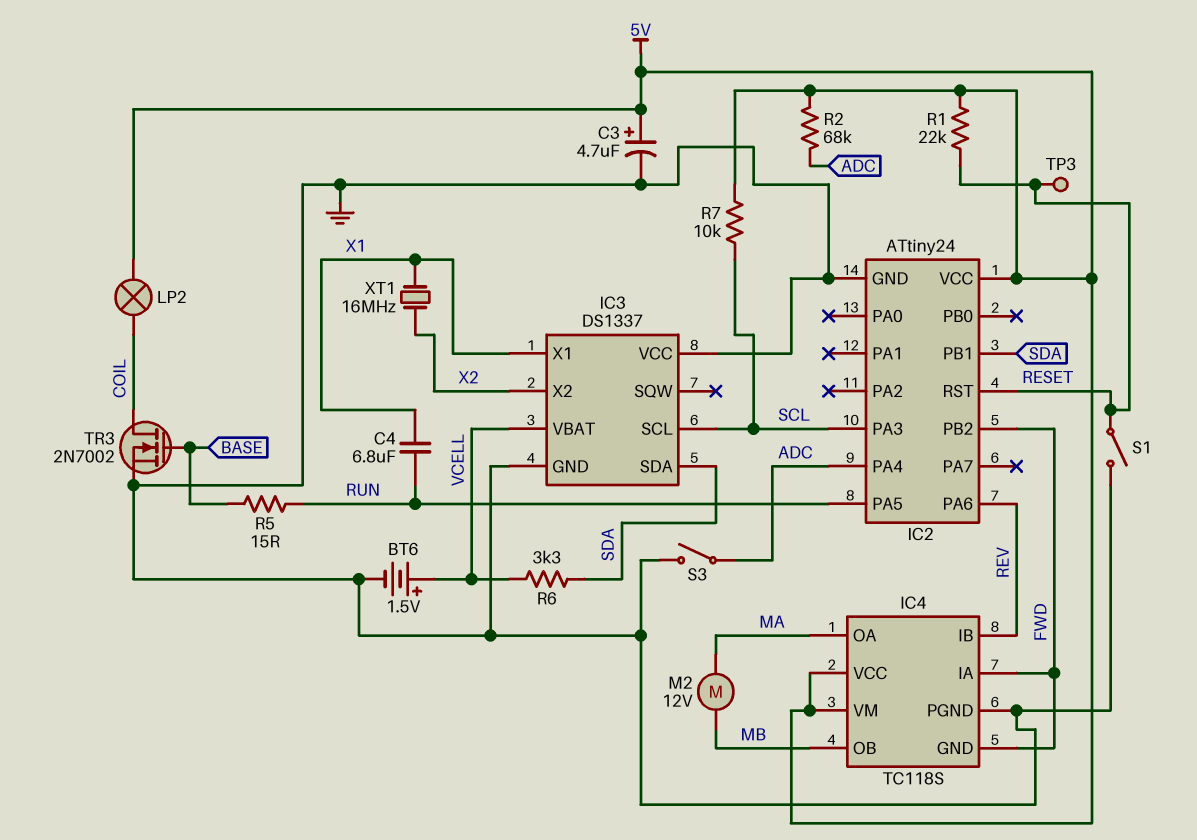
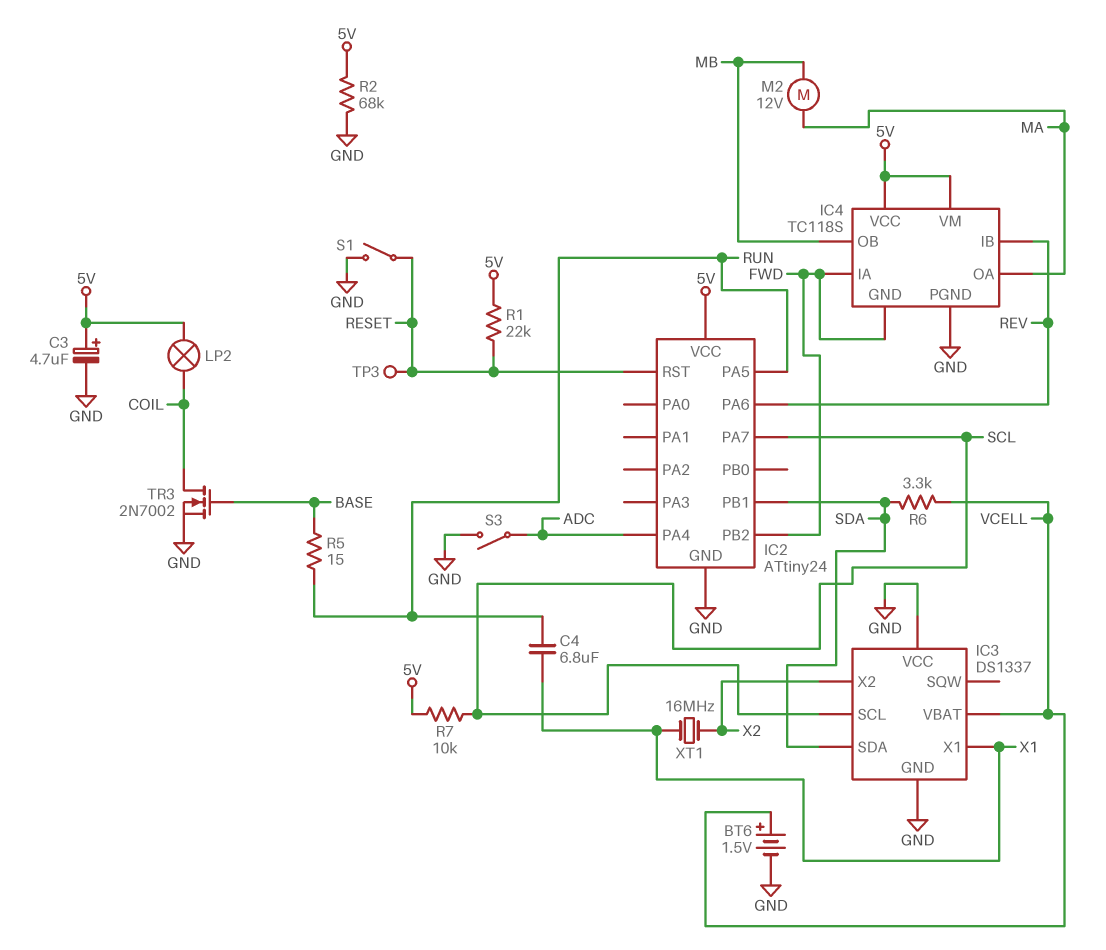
IC2 pin PA3: SCL -> none
IC2 pin PA7: none -> SCL
R2: 68k (5V, ADC) -> 68k (5V, GND)

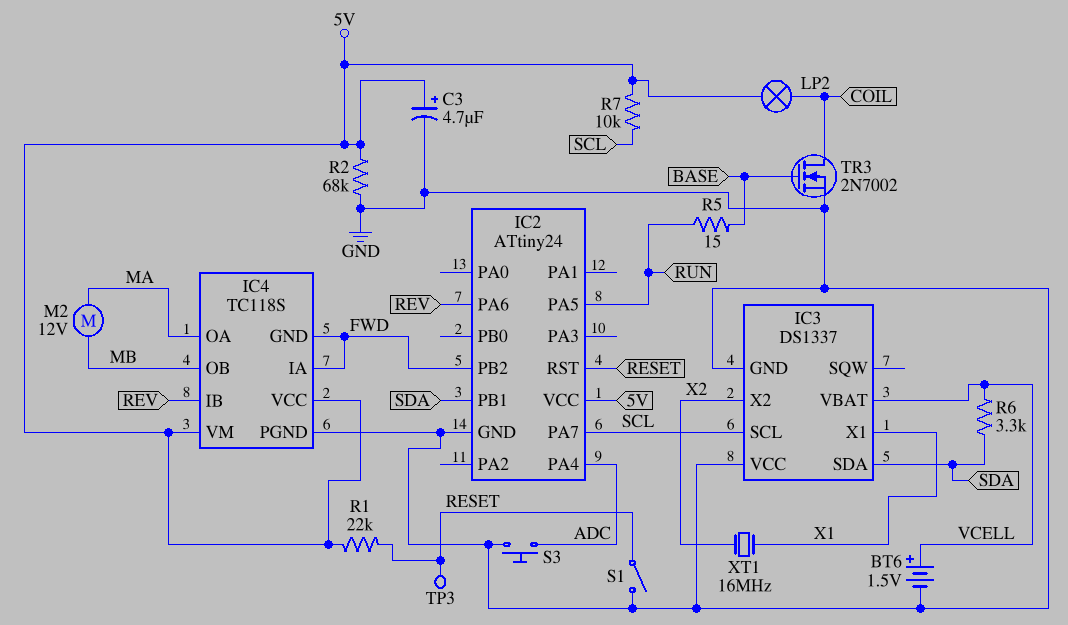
C4: 6.8uF (RUN, X1) -> none
S3: switch (ADC, GND) -> button (ADC, GND)

